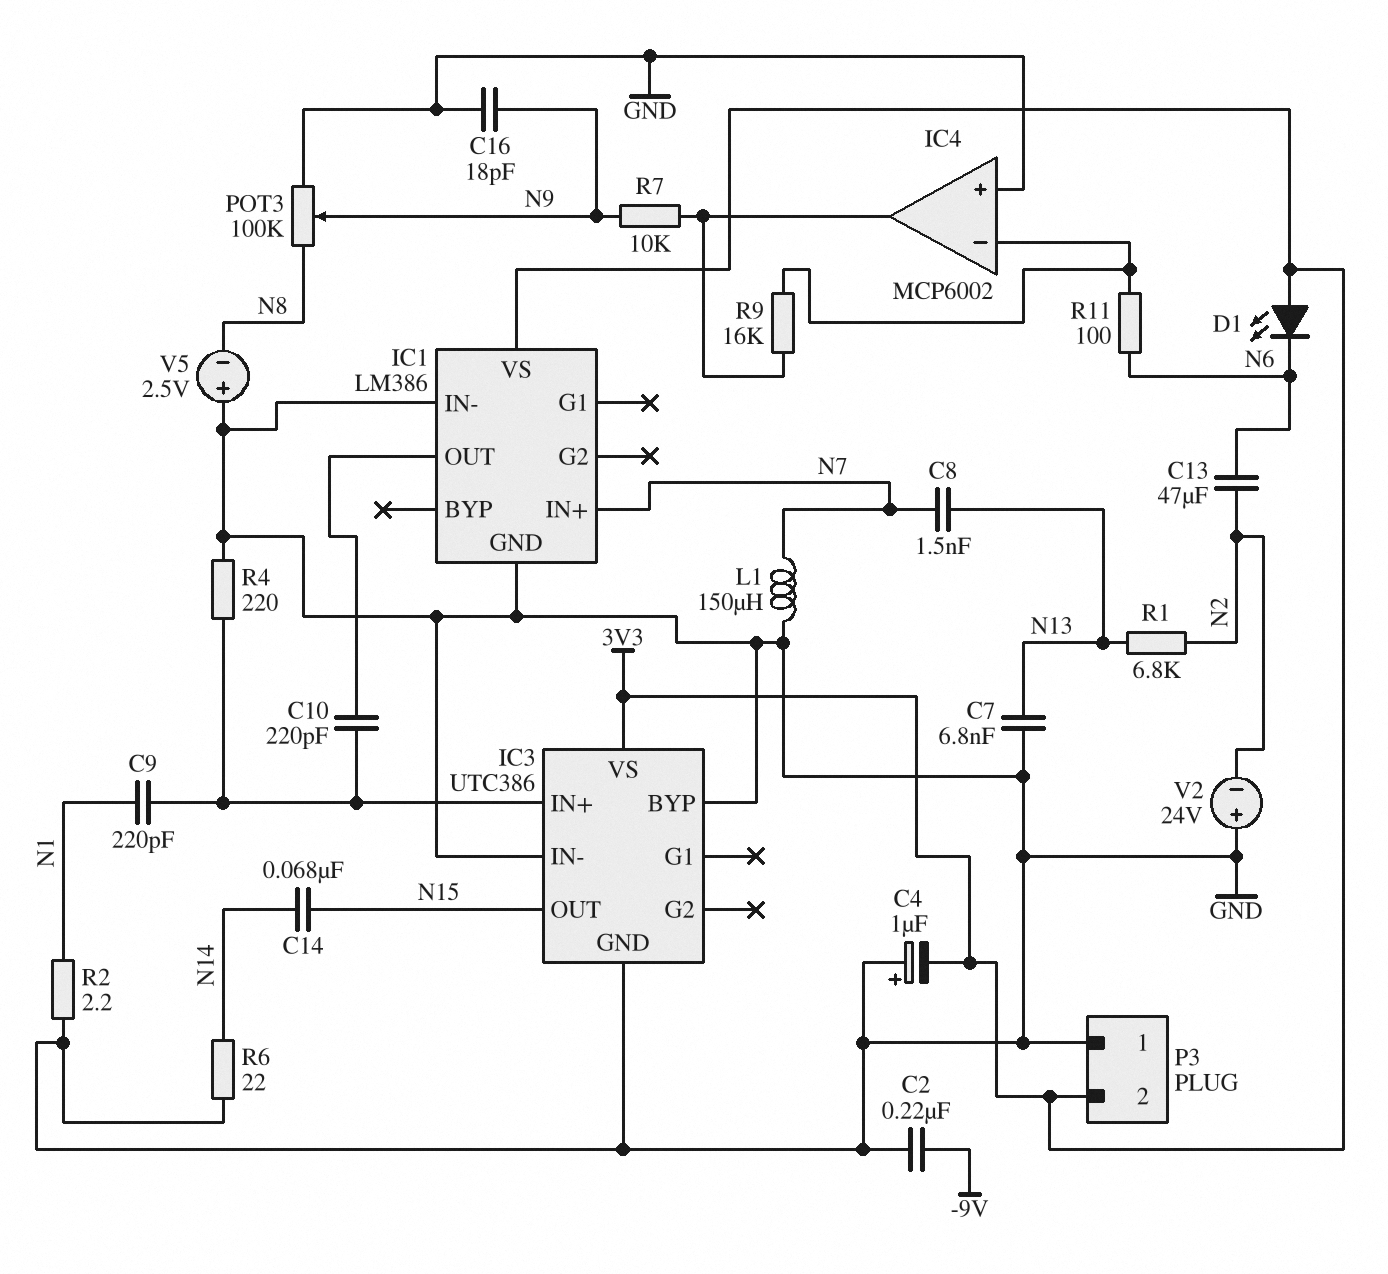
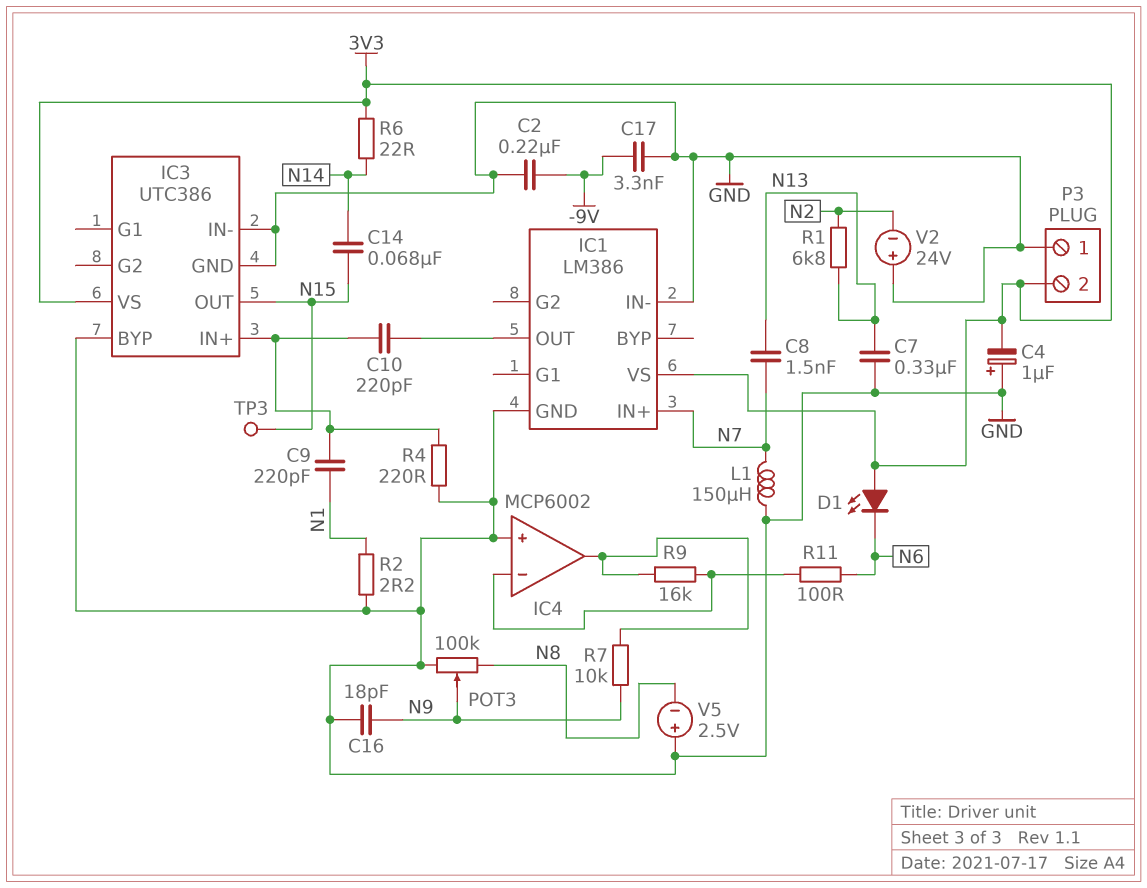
C7: 6.8nF (GND, N13) -> 330nF (GND, N13)
C13: 47uF (N2, N6) -> none
C17: none -> 3.3nF (-9V, GND)
R6: 22 (GND, N14) -> 22 (3V3, N14)
TP3: none -> test point (N15)

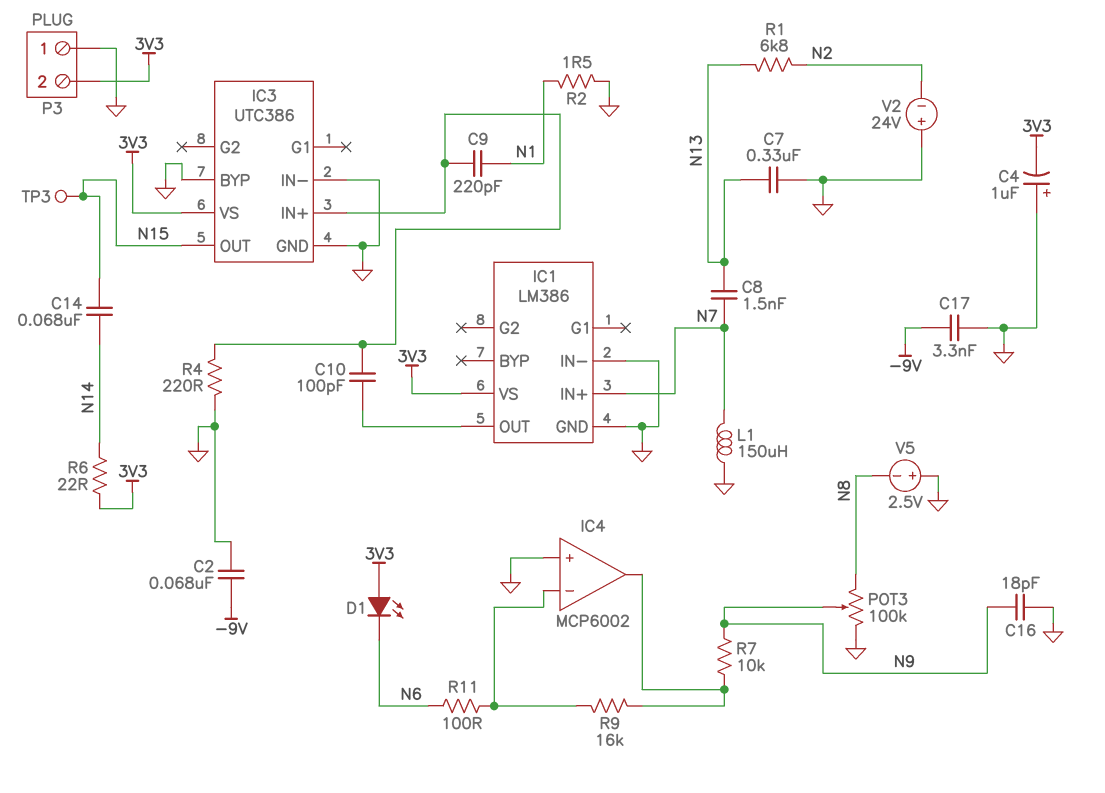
C2: 220nF (-9V, GND) -> 68nF (-9V, GND)
C10: 220pF (IC1/OUT, IC3/IN+) -> 100pF (IC1/OUT, IC3/IN+)
R2: 2.2 (GND, N1) -> 1.5 (GND, N1)

